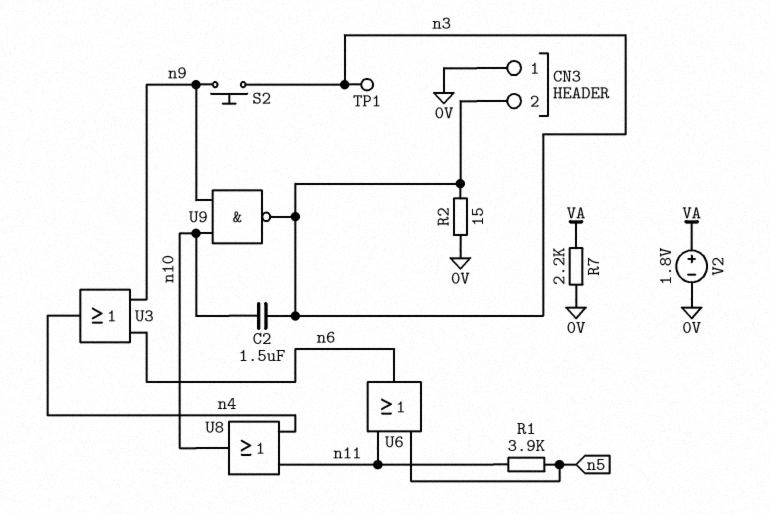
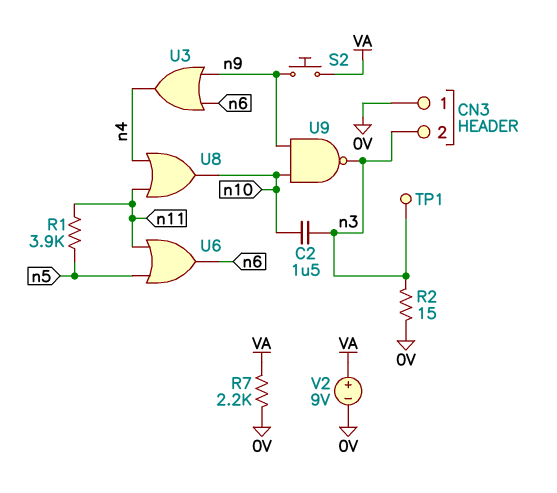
S2: button (n3, n9) -> button (VA, n9)
V2: 1.8V (plus VA, minus 0V) -> 9V (plus VA, minus 0V)

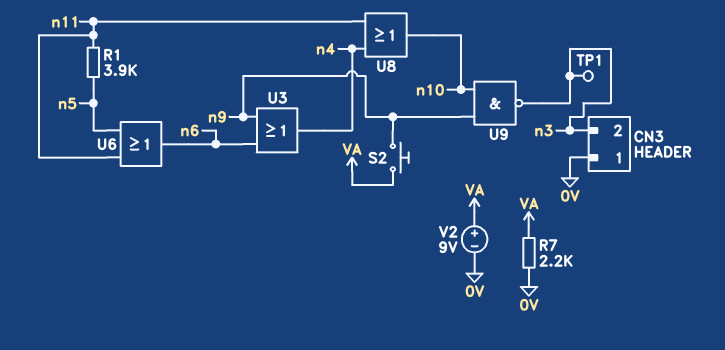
C2: 1.5uF (n3, n10) -> none
R2: 15 (0V, n3) -> none

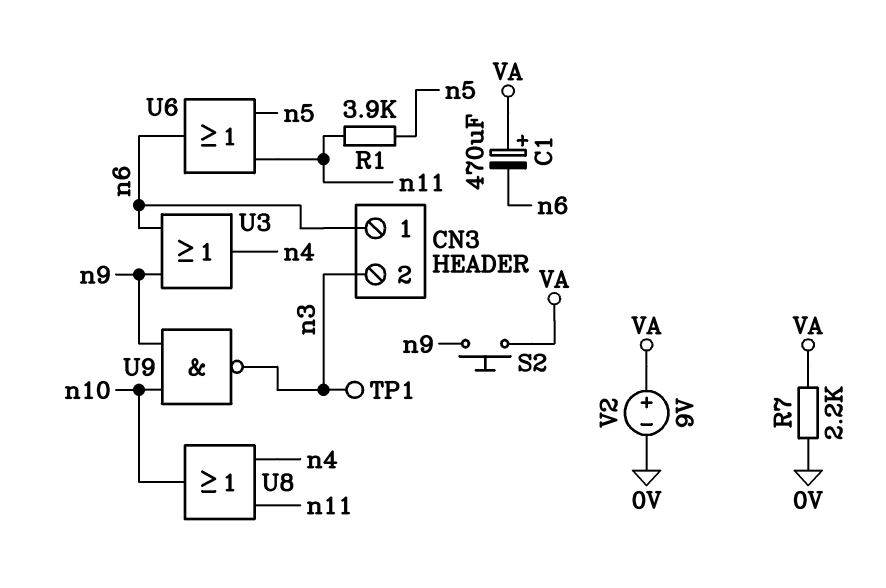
C1: none -> 470uF (plus VA, minus n6)
CN3 pin 1: 0V -> n6

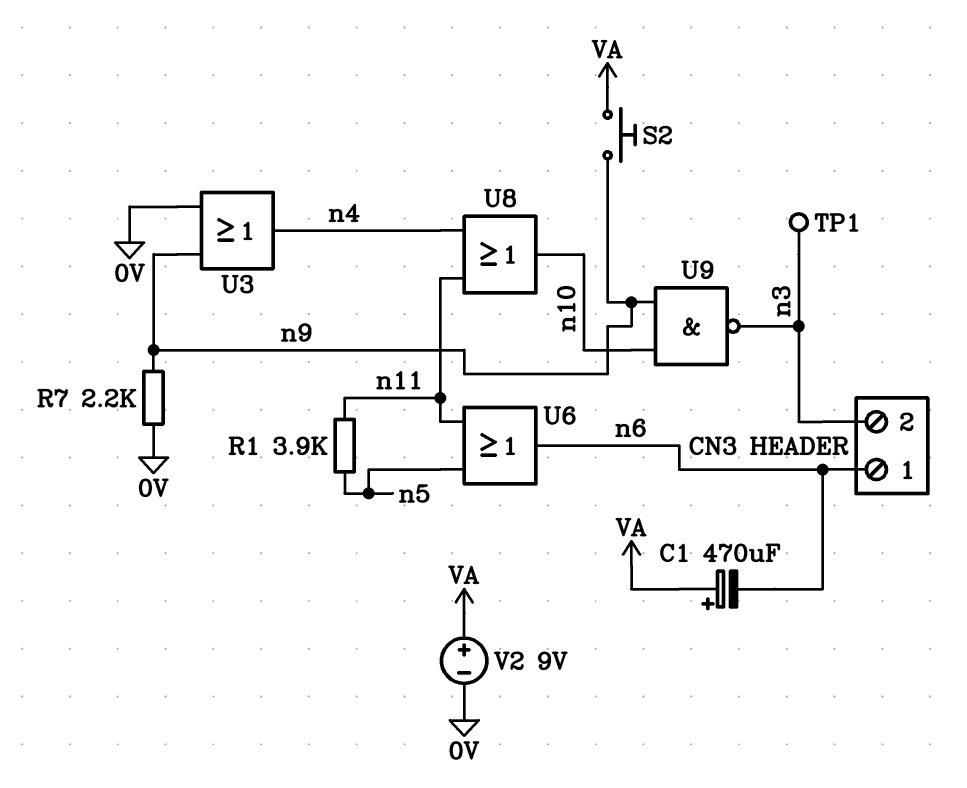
R7: 2.2k (0V, VA) -> 2.2k (0V, n9)
U3: OR (in n6, in n9, out n4) -> OR (in 0V, in n9, out n4)

